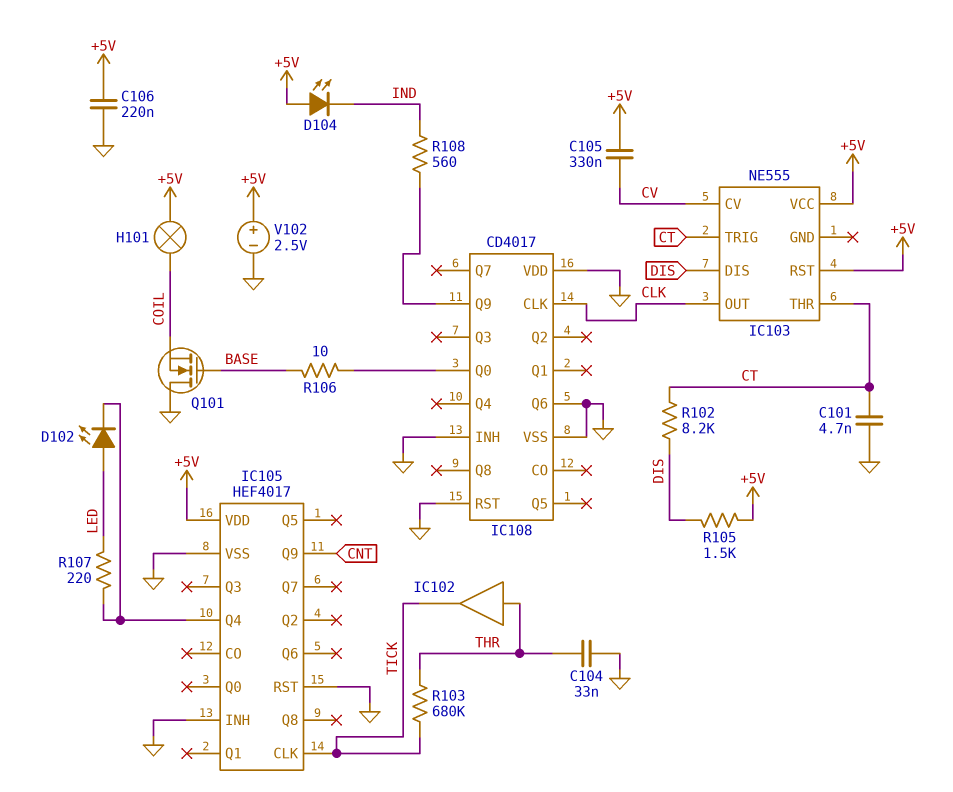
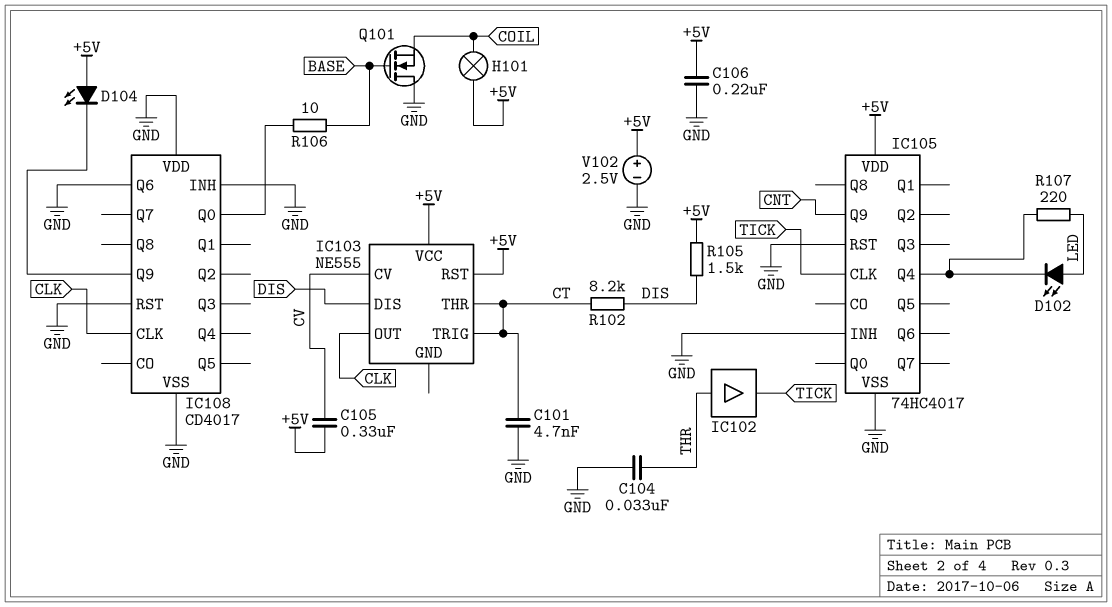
D104: LED (A +5V, K IND) -> LED (A +5V, K IC108/Q9)
IC105: HEF4017 -> 74HC4017
R103: 680k (THR, TICK) -> none
R108: 560 (IC108/Q9, IND) -> none

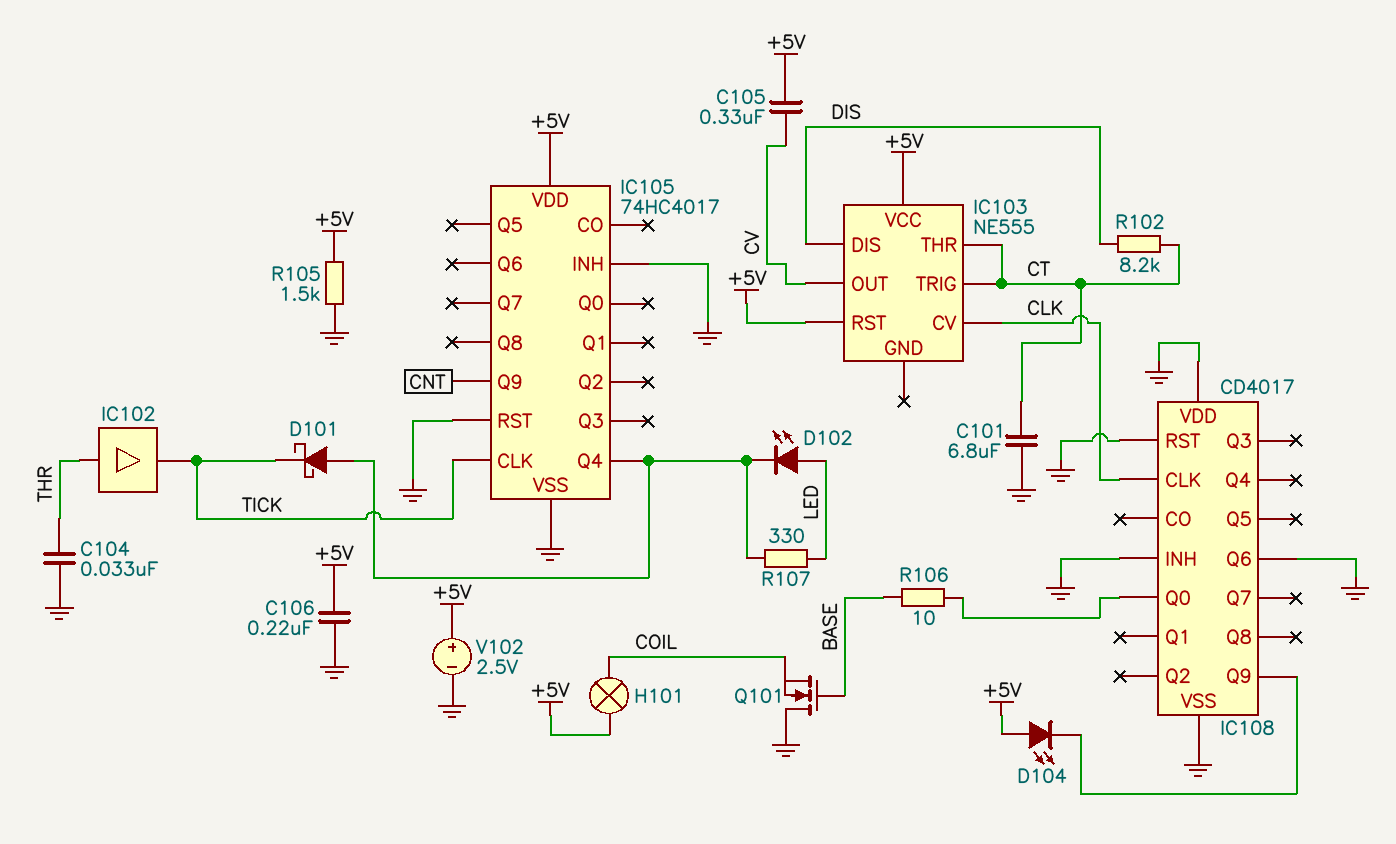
C101: 4.7nF (CT, GND) -> 6.8uF (CT, GND)
D101: none -> schottky (A IC105/Q4, K TICK)
IC103 pin CV: CV -> CLK
IC103 pin OUT: CLK -> CV
R105: 1.5k (+5V, DIS) -> 1.5k (+5V, GND)
R107: 220 (IC105/Q4, LED) -> 330 (IC105/Q4, LED)

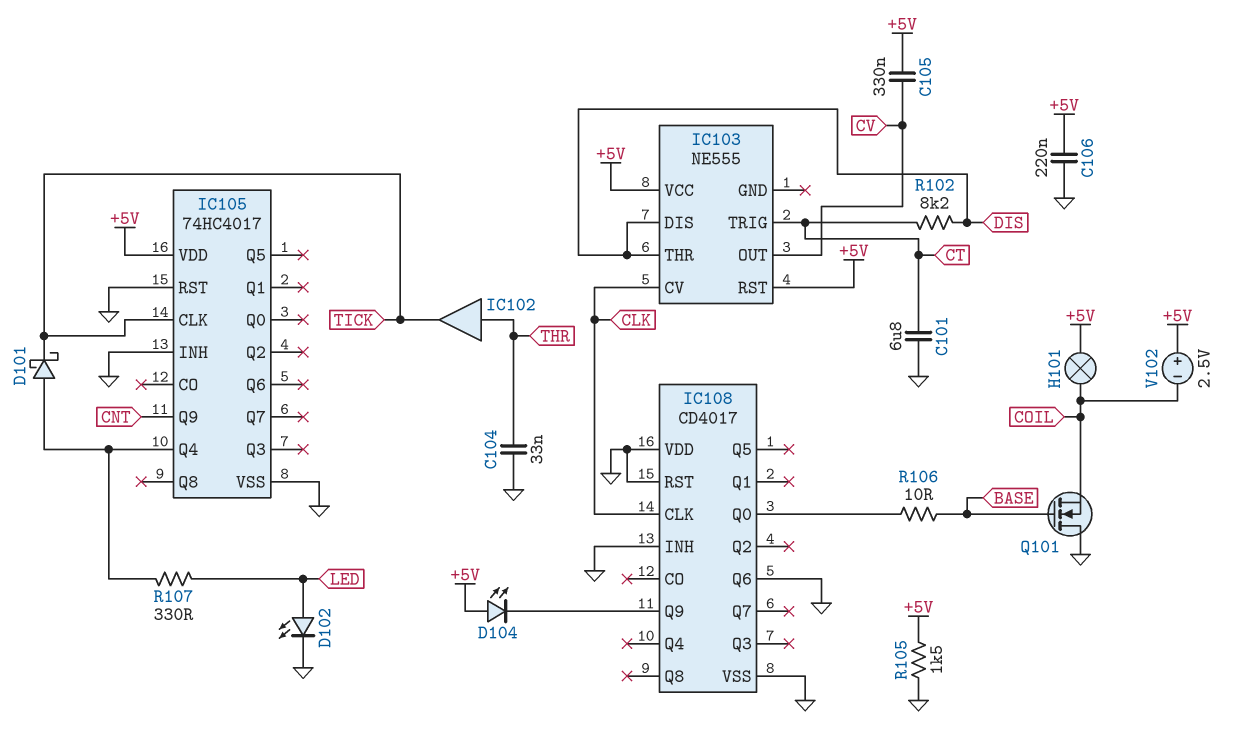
D102: LED (A LED, K IC105/Q4) -> LED (A LED, K GND)
IC103 pin THR: CT -> DIS
V102: 2.5V (plus +5V, minus GND) -> 2.5V (plus +5V, minus COIL)

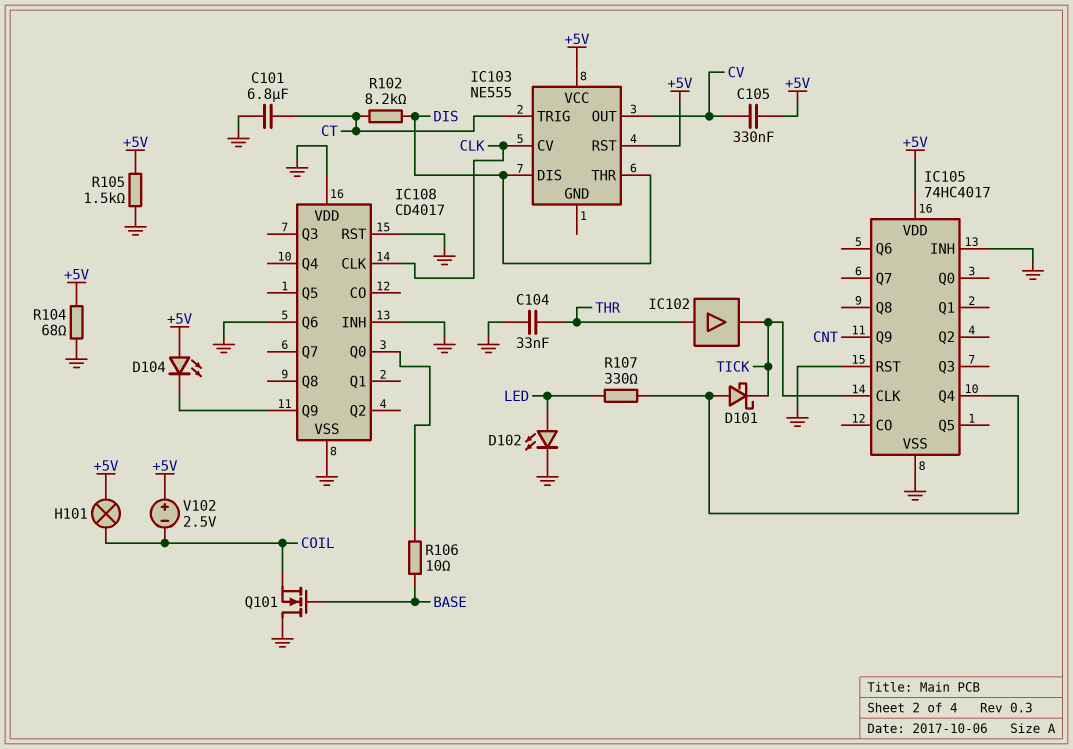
C106: 220nF (+5V, GND) -> none
R104: none -> 68 (+5V, GND)

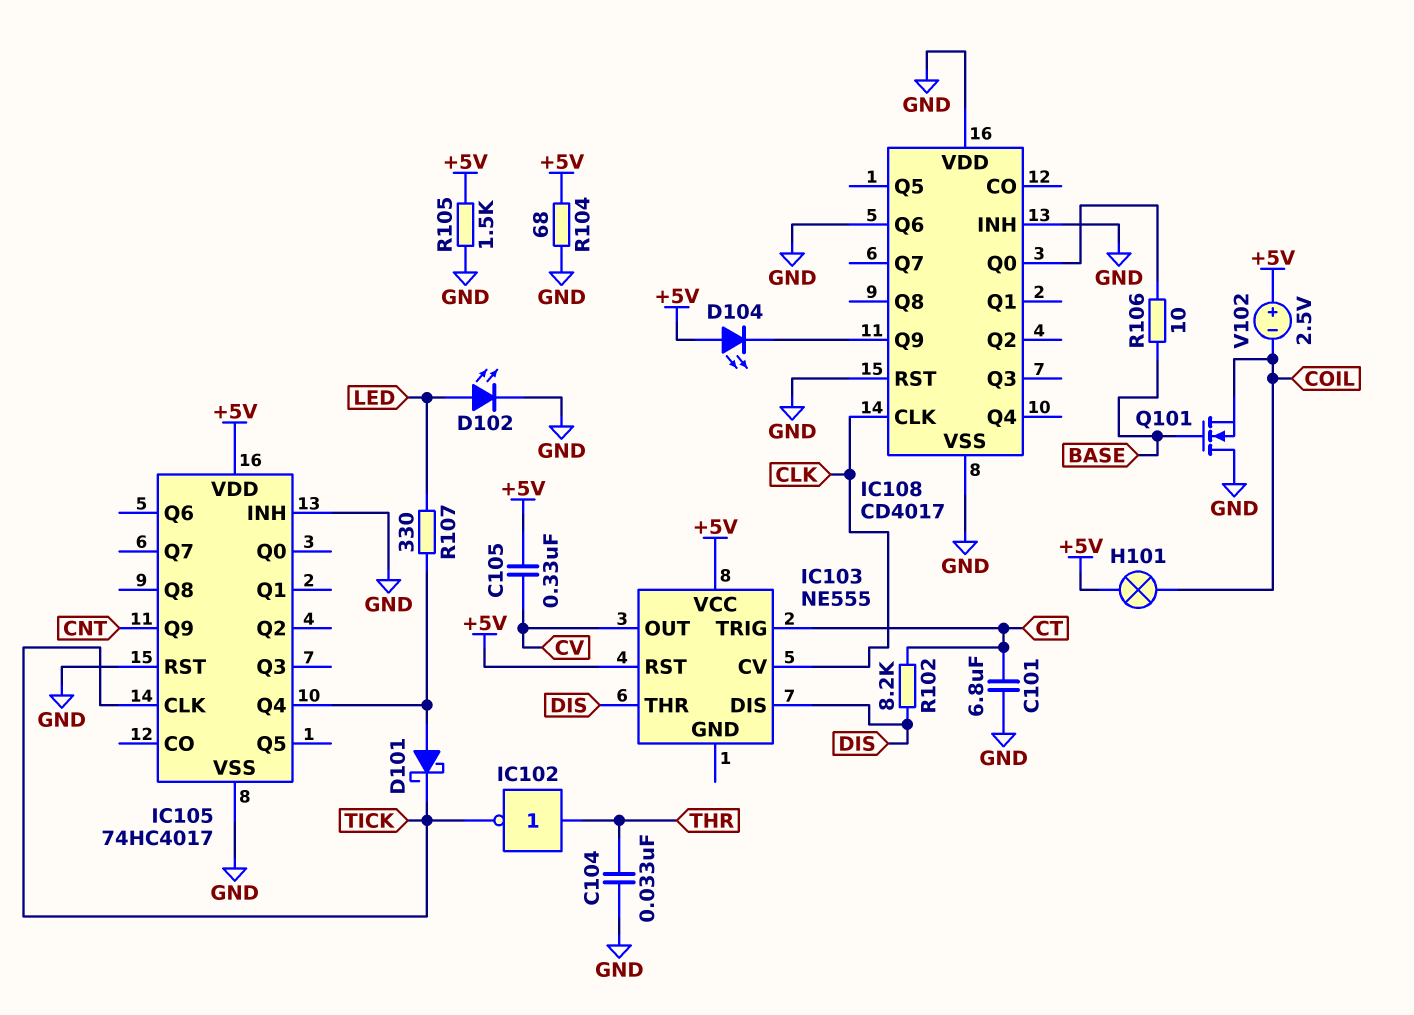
IC102: buffer (in THR, out TICK) -> NOT (in THR, out TICK)

